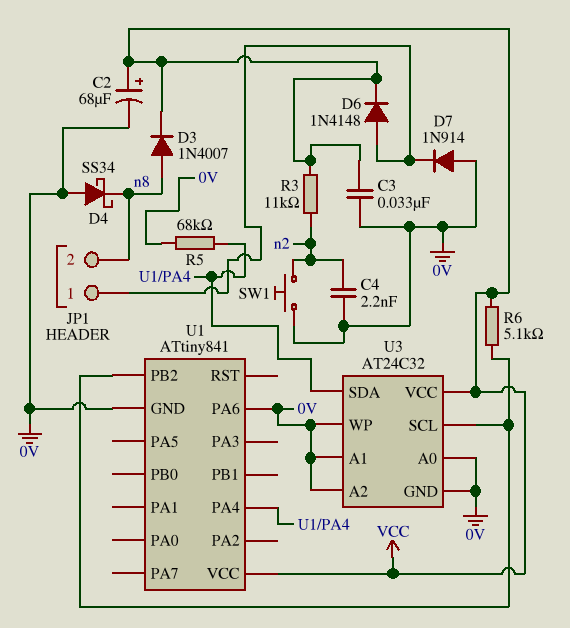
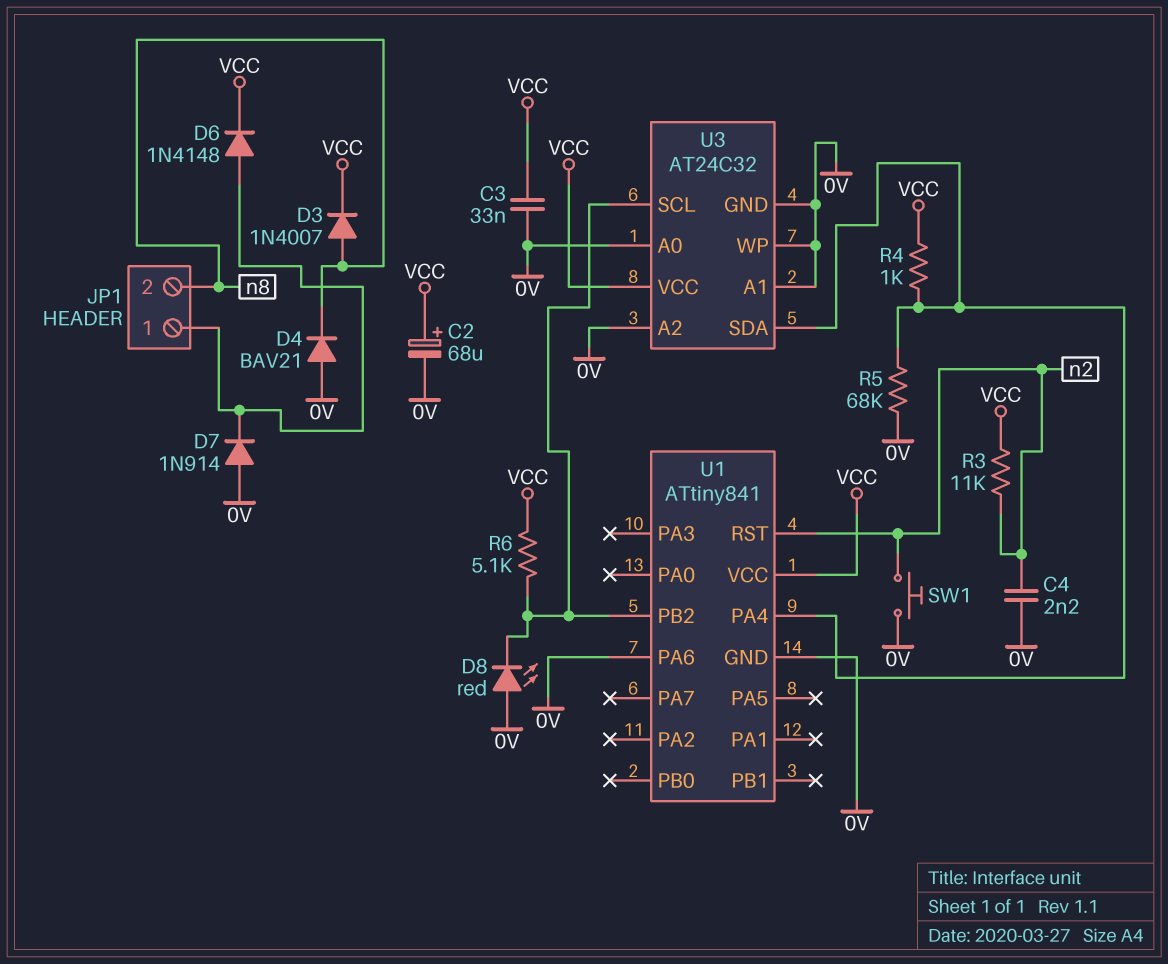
D4: schottky SS34 (A 0V, K n8) -> diode BAV21 (A 0V, K n8)
D8: none -> LED red (A 0V, K U1/PB2)
R4: none -> 1k (U1/PA4, VCC)
U1 pin RST: none -> n2

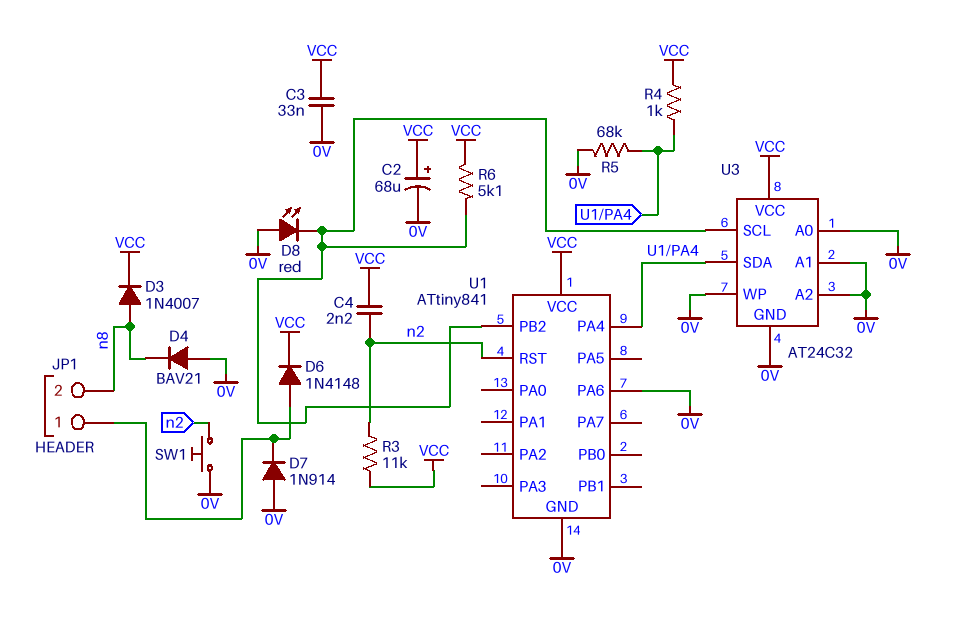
C4: 2.2nF (0V, n2) -> 2.2nF (VCC, n2)

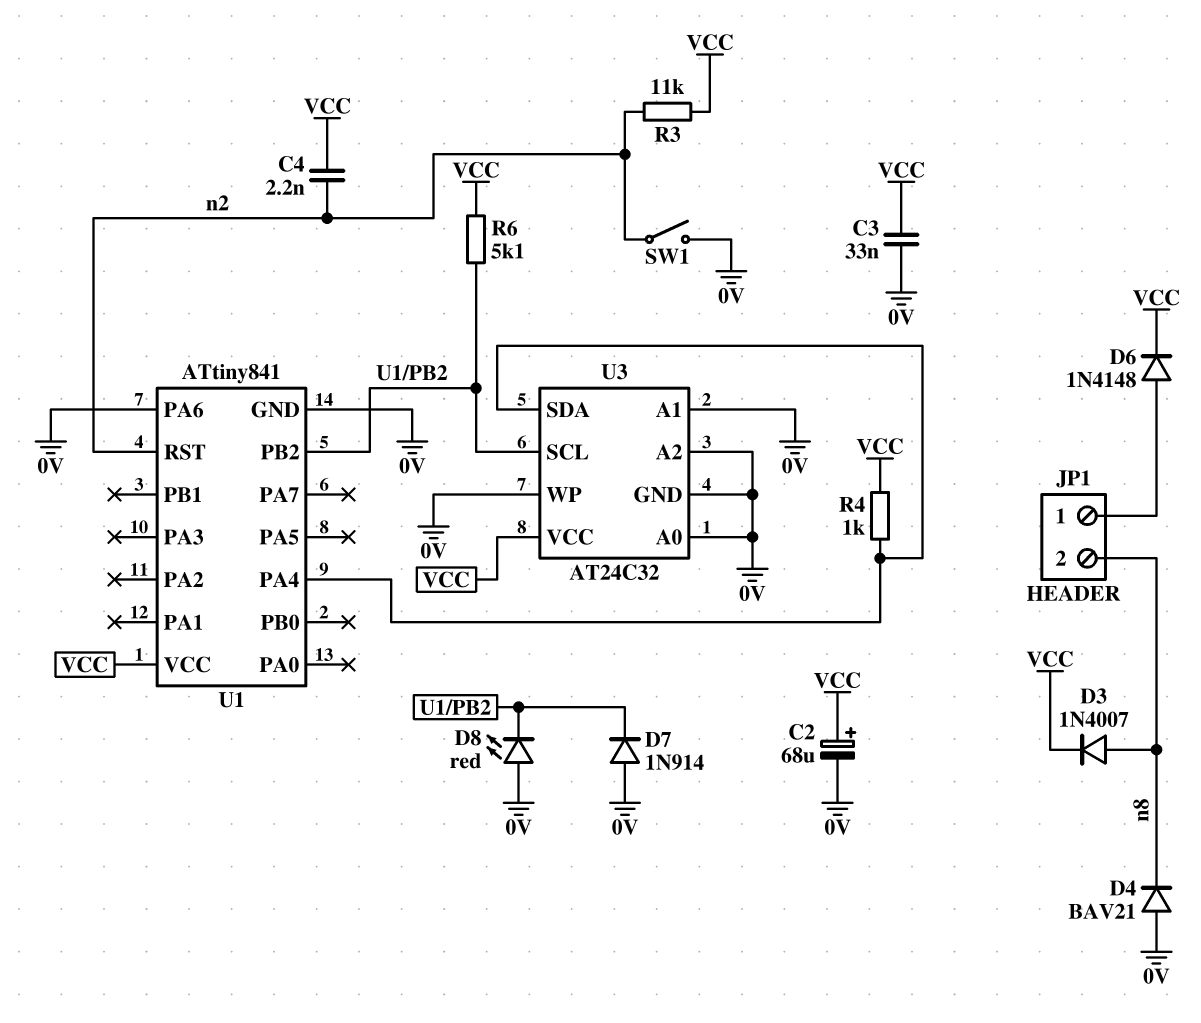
D7: diode 1N914 (A 0V, K JP1/1) -> diode 1N914 (A 0V, K U1/PB2)
R5: 68k (0V, U1/PA4) -> none
SW1: button (0V, n2) -> switch (0V, n2)

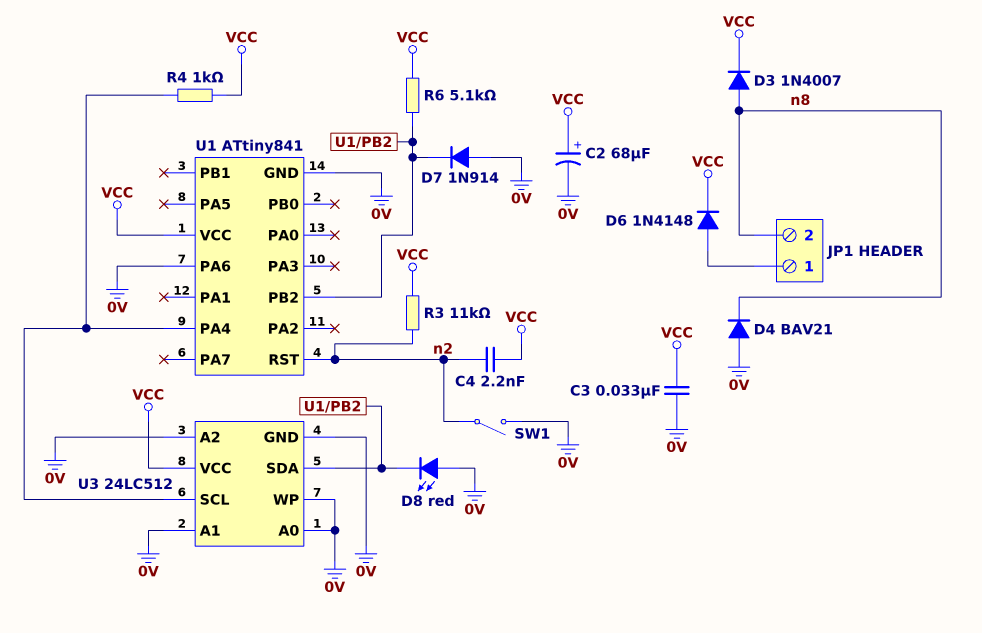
U3: AT24C32 -> 24LC512
U3 pin SCL: U1/PB2 -> U1/PA4
U3 pin SDA: U1/PA4 -> U1/PB2

